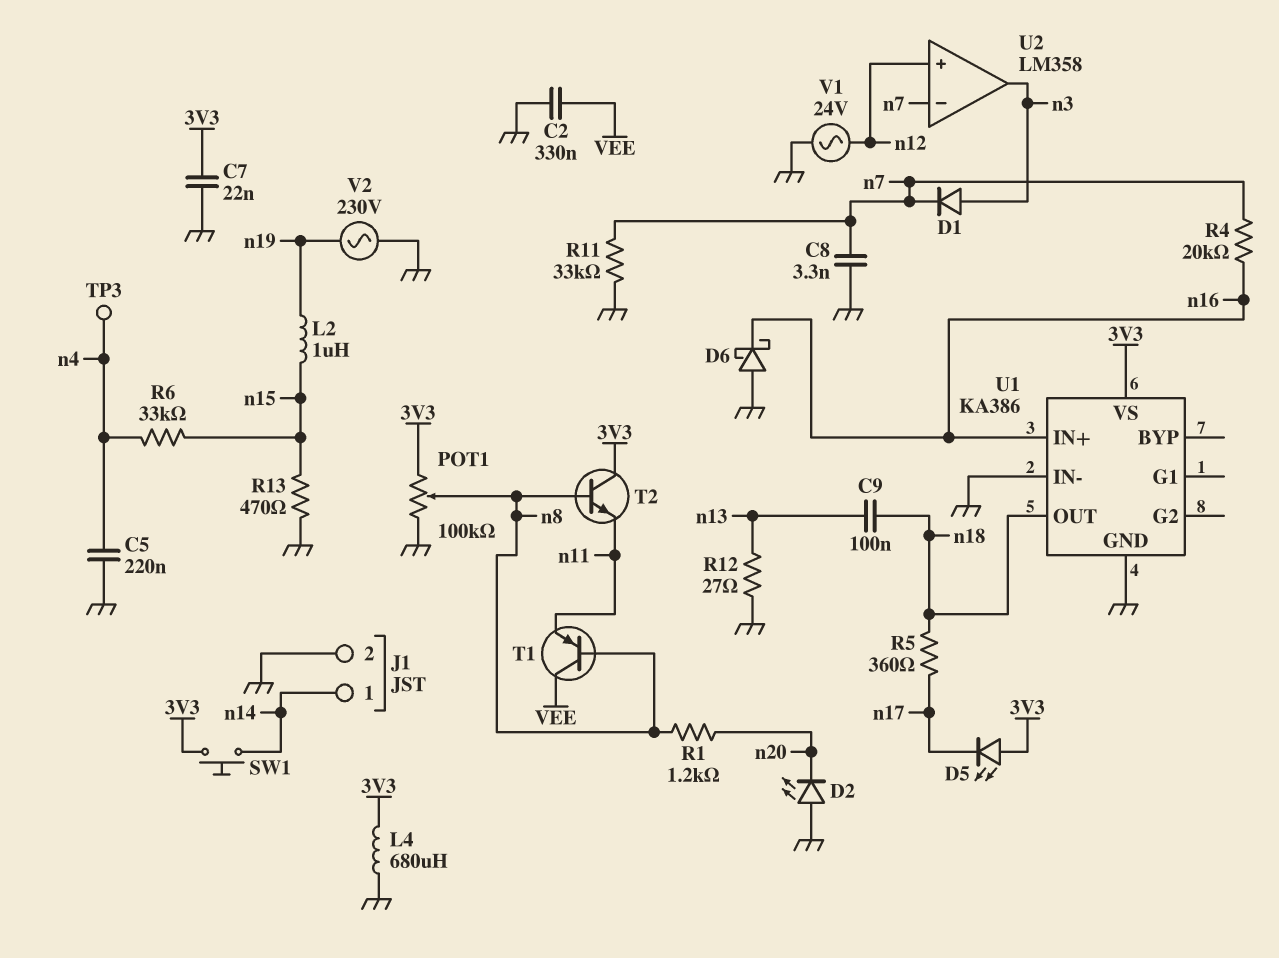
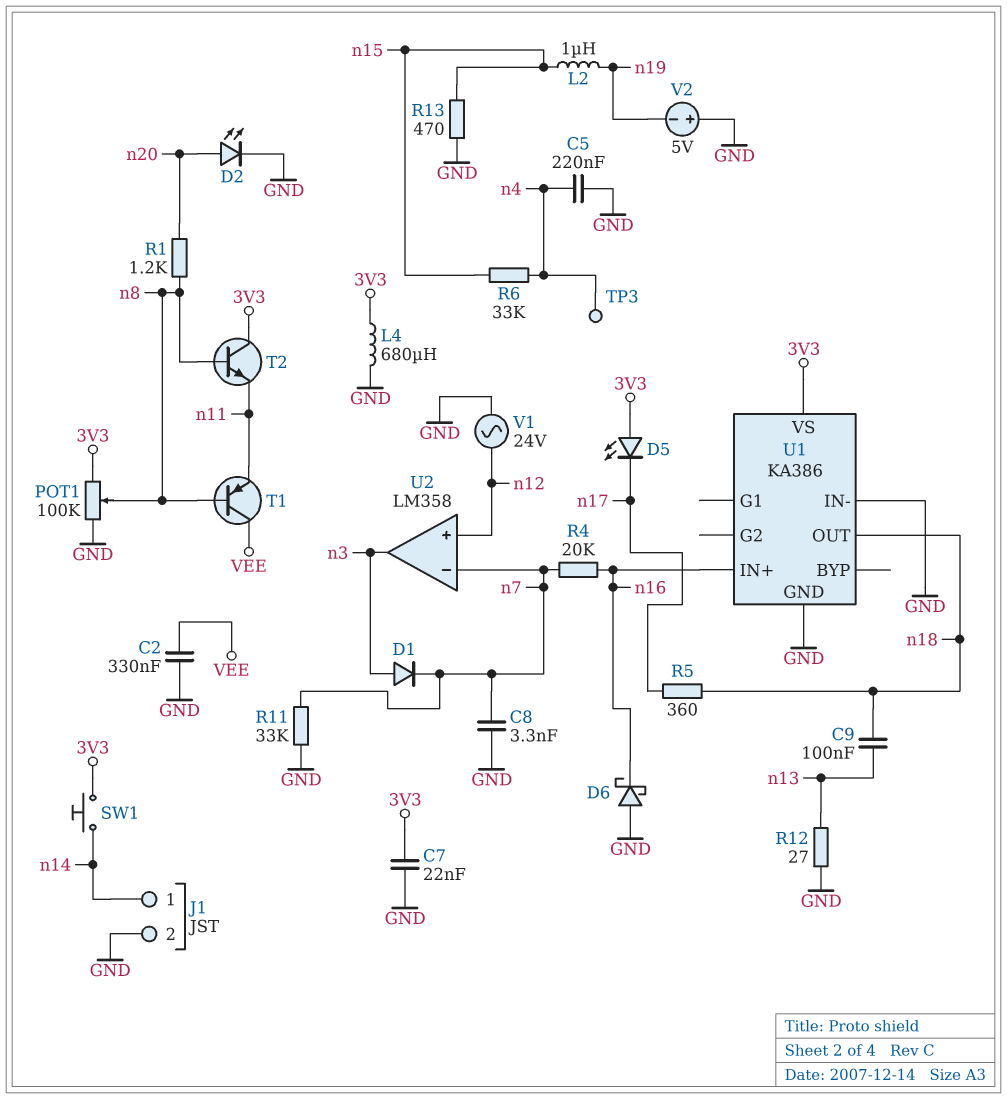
D2: LED (A GND, K n20) -> LED (A n20, K GND)
V2: AC 230V (GND, n19) -> 5V (plus GND, minus n19)

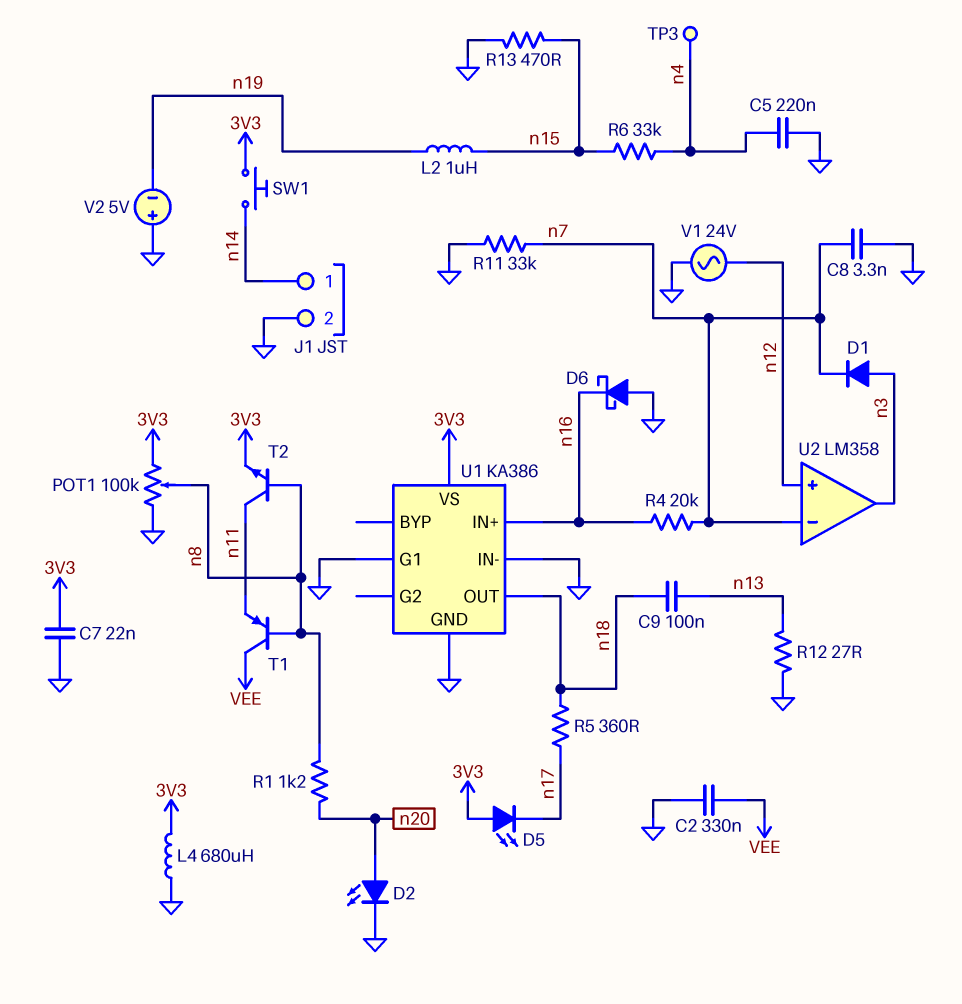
T2: NPN (B n8, C 3V3, E n11) -> NPN (B n8, C n11, E 3V3)
U1 pin G1: none -> GND

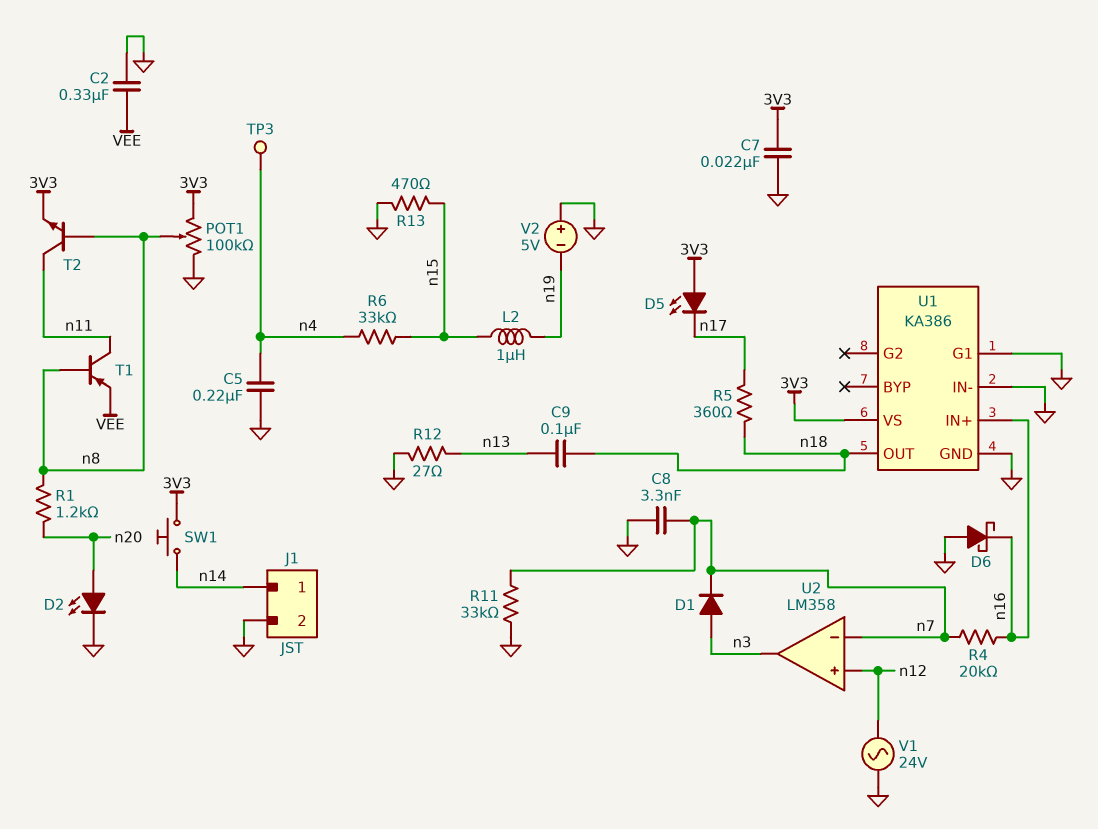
L4: 680uH (3V3, GND) -> none
T1: PNP (B n8, C VEE, E n11) -> PNP (B n8, C n11, E VEE)

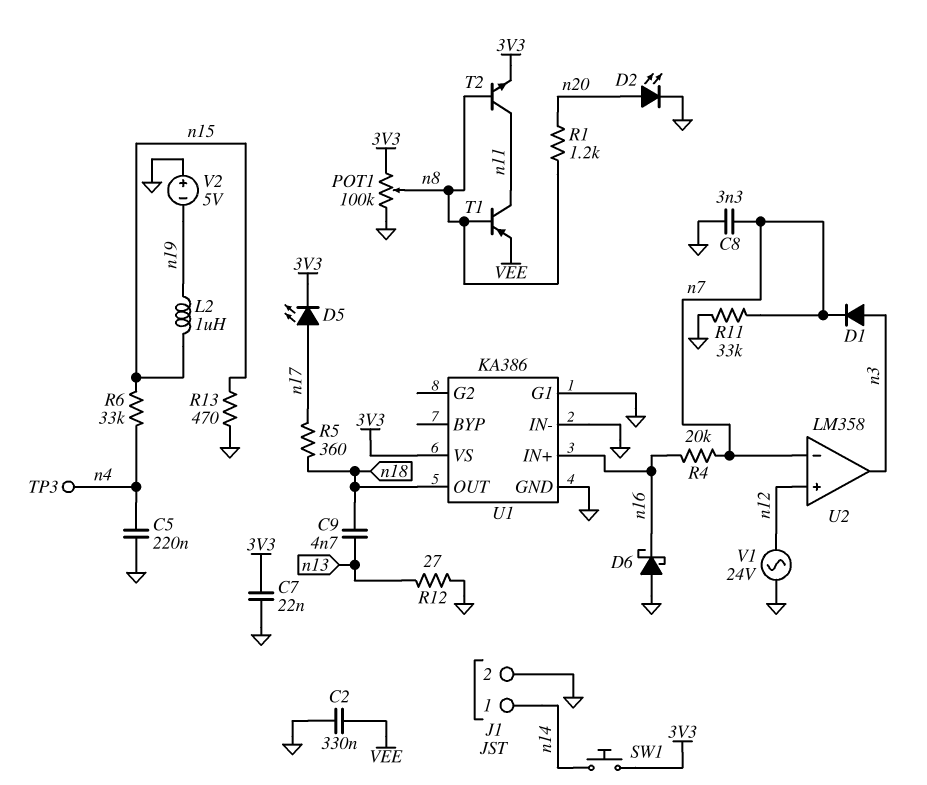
C9: 100nF (n13, n18) -> 4.7nF (n13, n18)
D5: LED (A 3V3, K n17) -> LED (A n17, K 3V3)

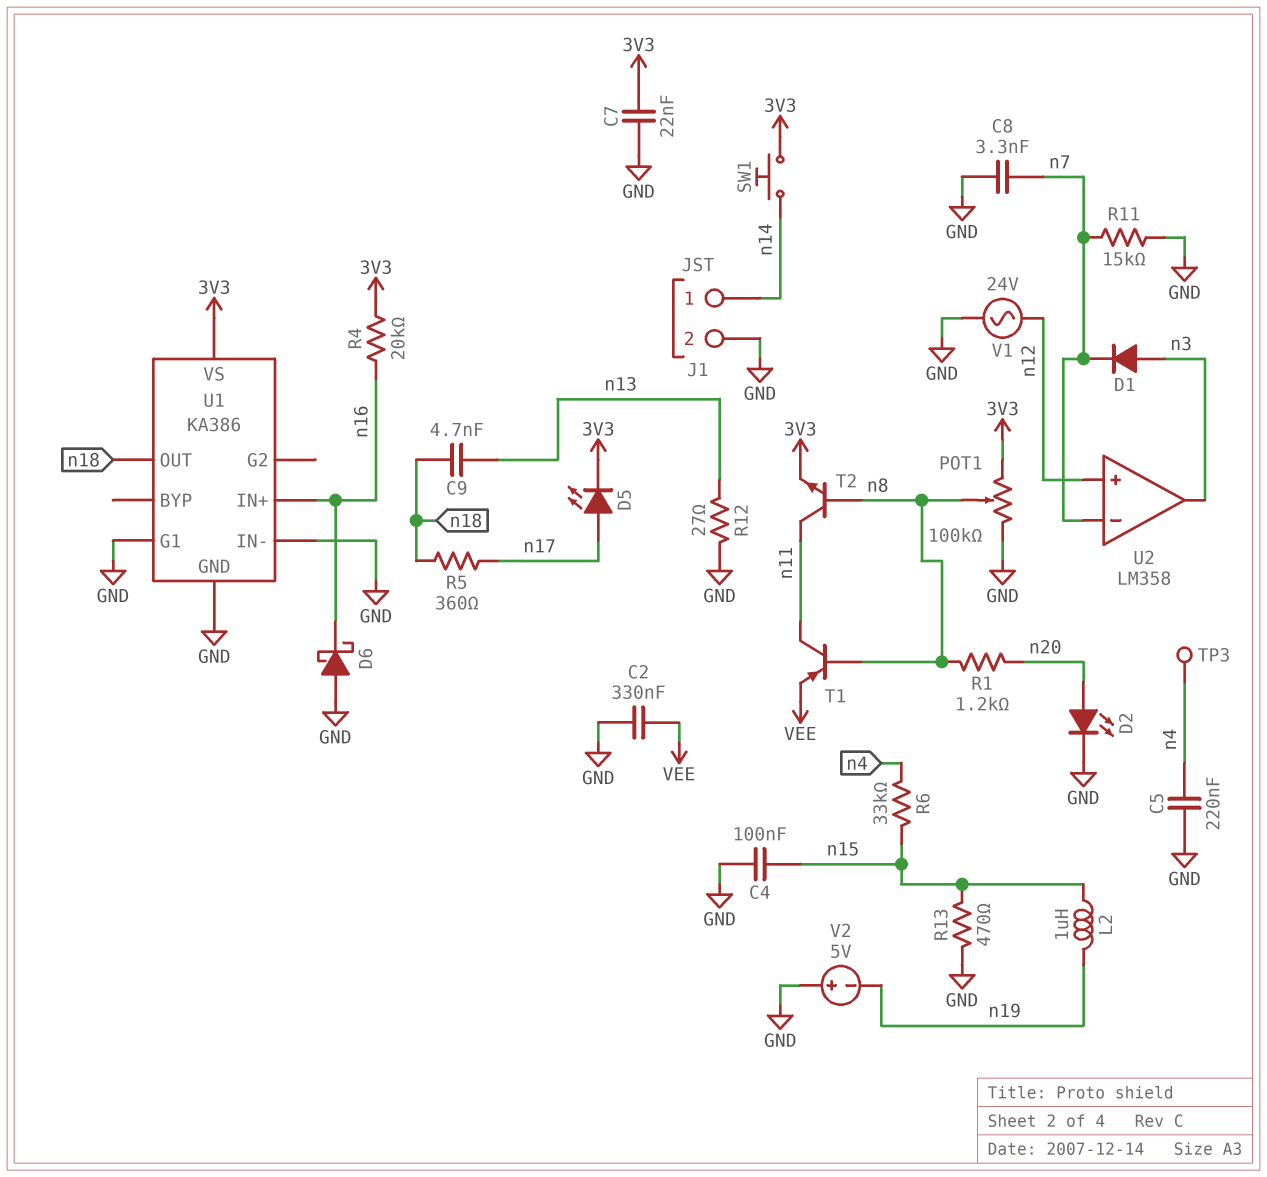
C4: none -> 100nF (GND, n15)
R4: 20k (n7, n16) -> 20k (3V3, n16)
R11: 33k (GND, n7) -> 15k (GND, n7)

